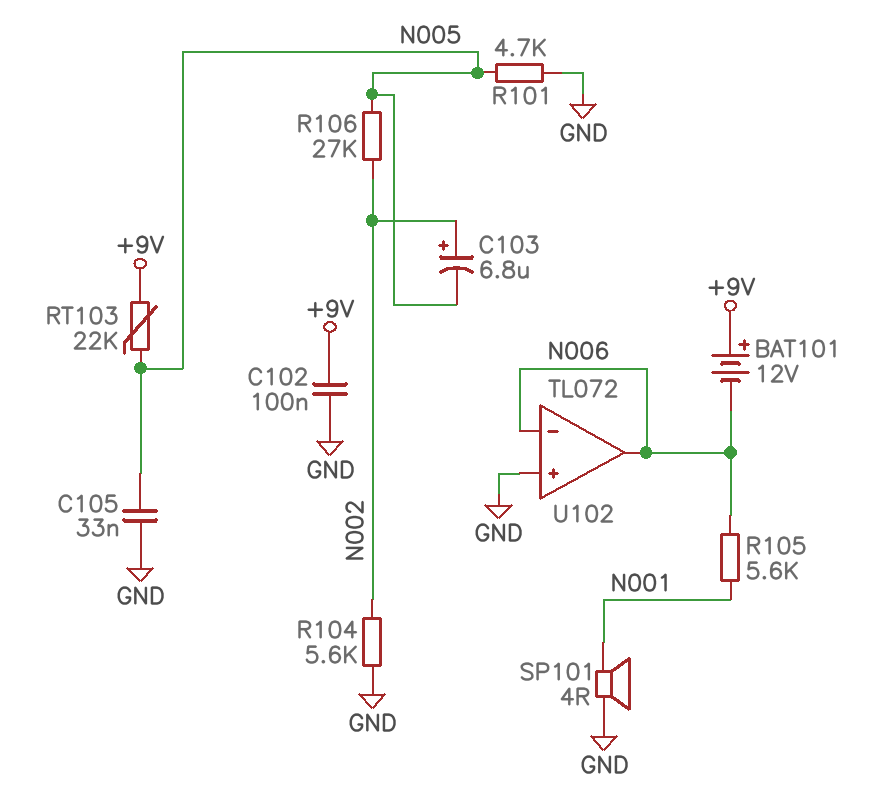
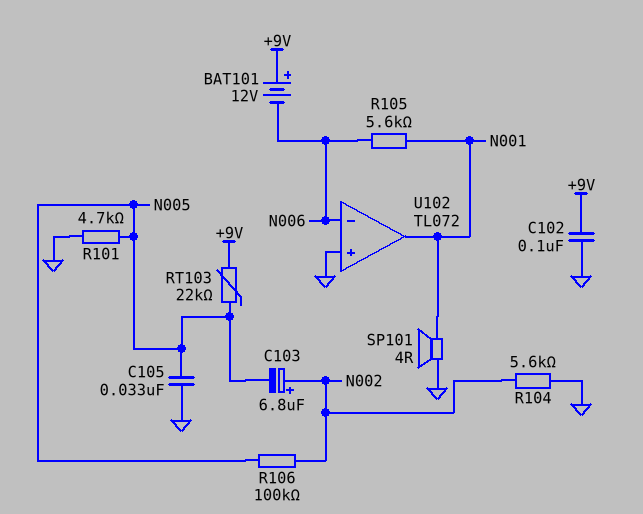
R106: 27k (N002, N005) -> 100k (N002, N005)
U102 pin out: N006 -> N001

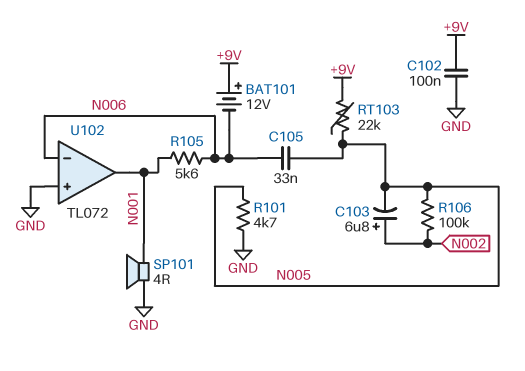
C105: 33nF (GND, N005) -> 33nF (N005, N006)
R104: 5.6k (GND, N002) -> none

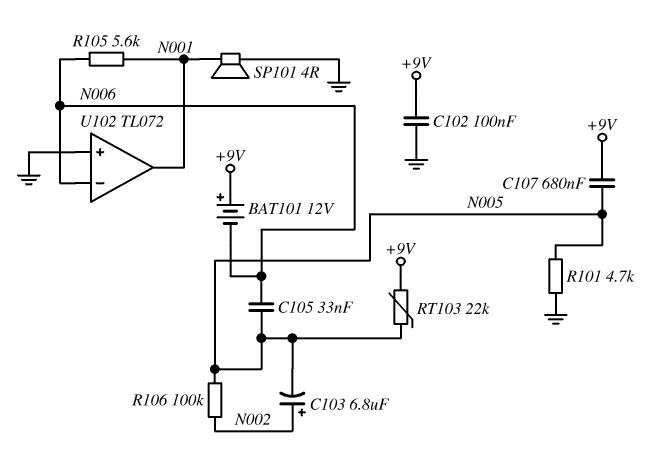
C107: none -> 680nF (+9V, N005)

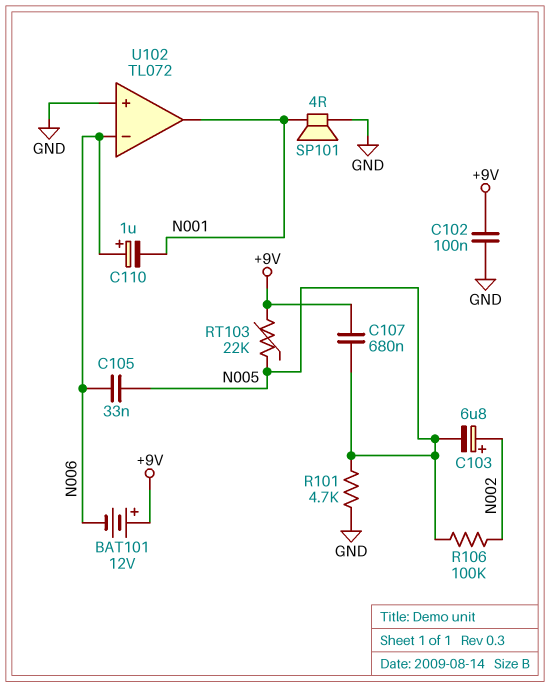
C110: none -> 1uF (plus N006, minus N001)
R105: 5.6k (N001, N006) -> none

